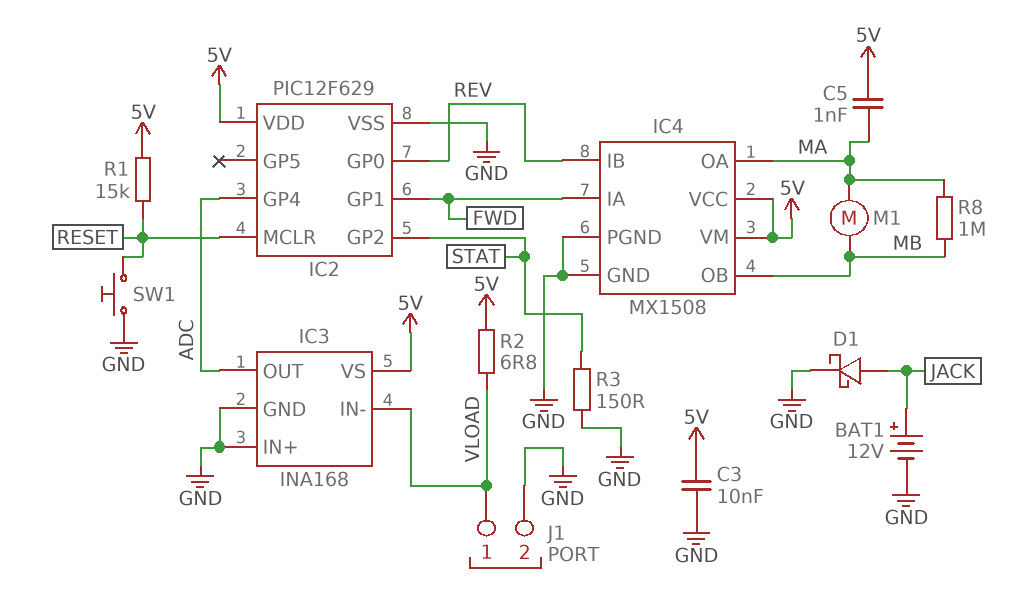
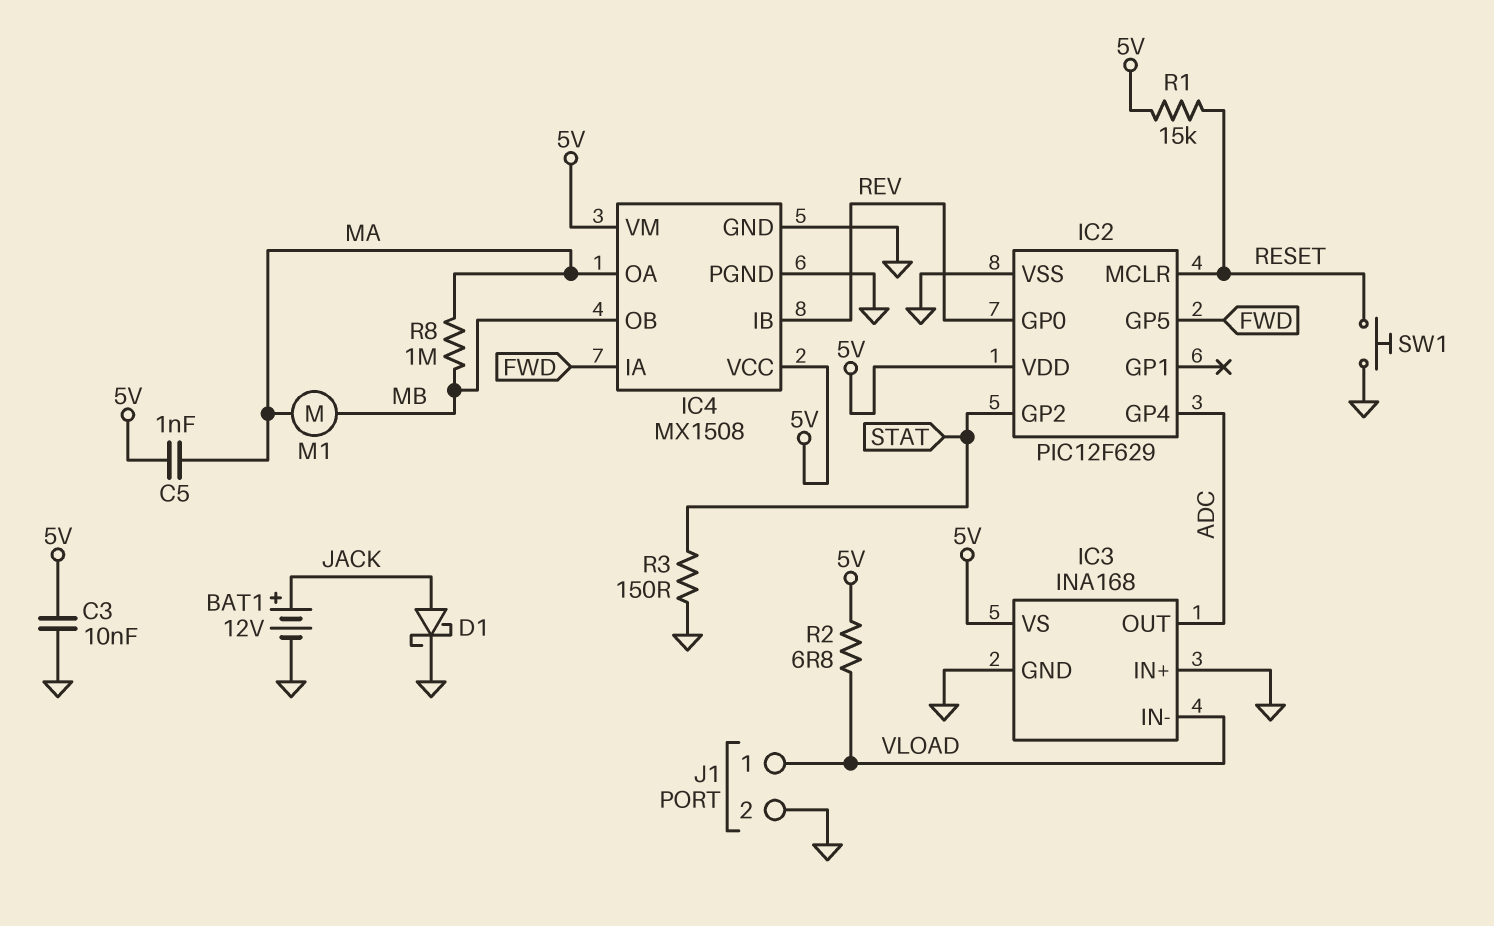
IC2 pin GP1: FWD -> none
IC2 pin GP5: none -> FWD

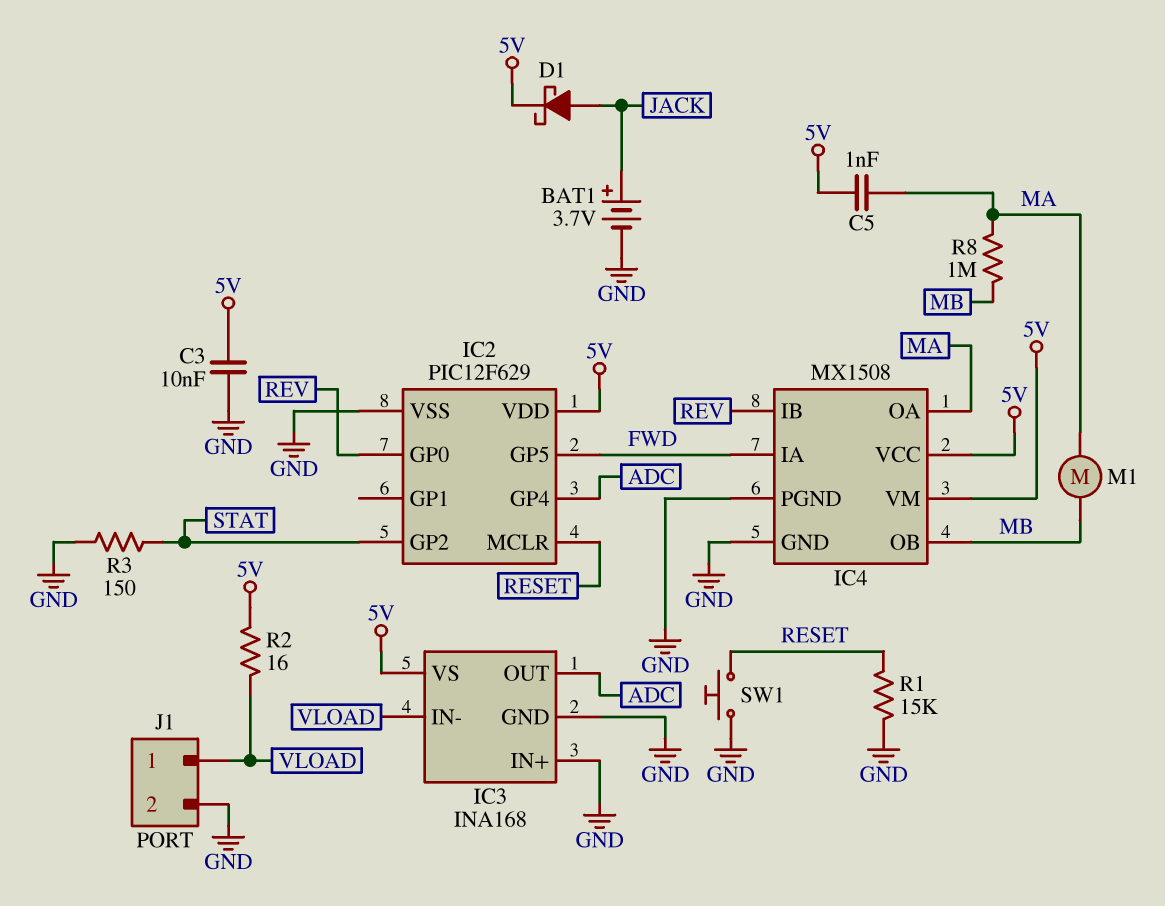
BAT1: 12V (plus JACK, minus GND) -> 3.7V (plus JACK, minus GND)
D1: schottky (A JACK, K GND) -> schottky (A JACK, K 5V)
R1: 15k (5V, RESET) -> 15k (GND, RESET)
R2: 6.8 (5V, VLOAD) -> 16 (5V, VLOAD)

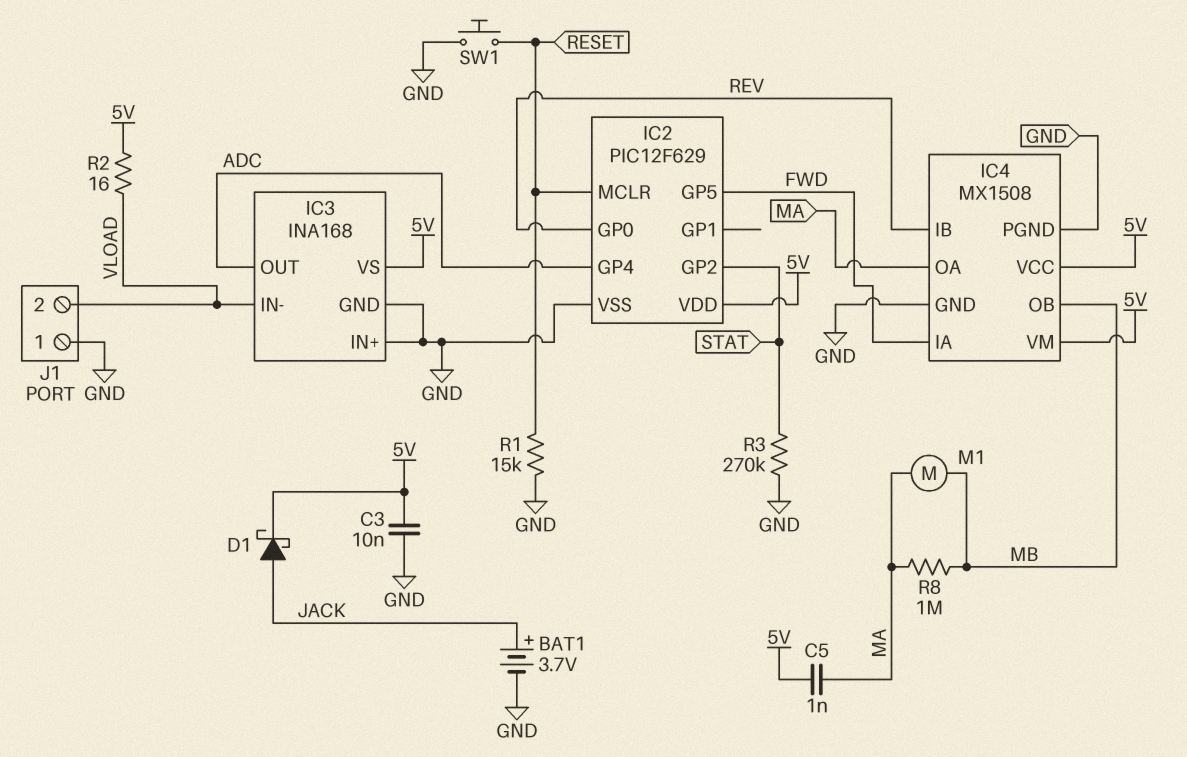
J1 pin 1: VLOAD -> GND
J1 pin 2: GND -> VLOAD
R3: 150 (GND, STAT) -> 270k (GND, STAT)

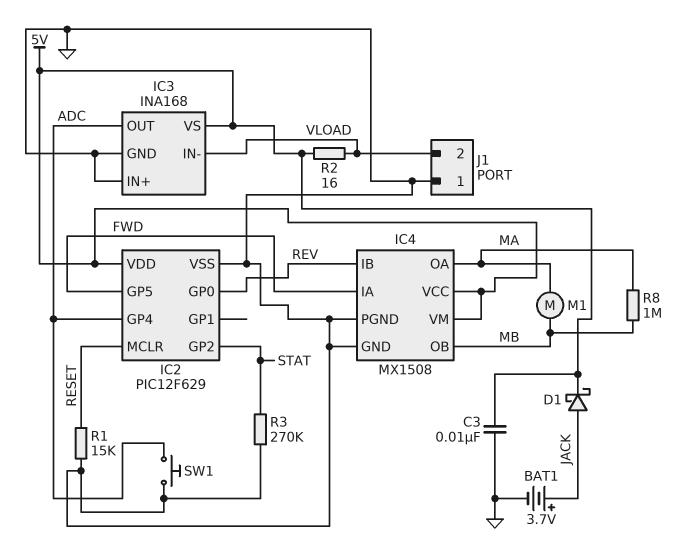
C5: 1nF (5V, MA) -> none
SW1: button (GND, RESET) -> button (ADC, GND)

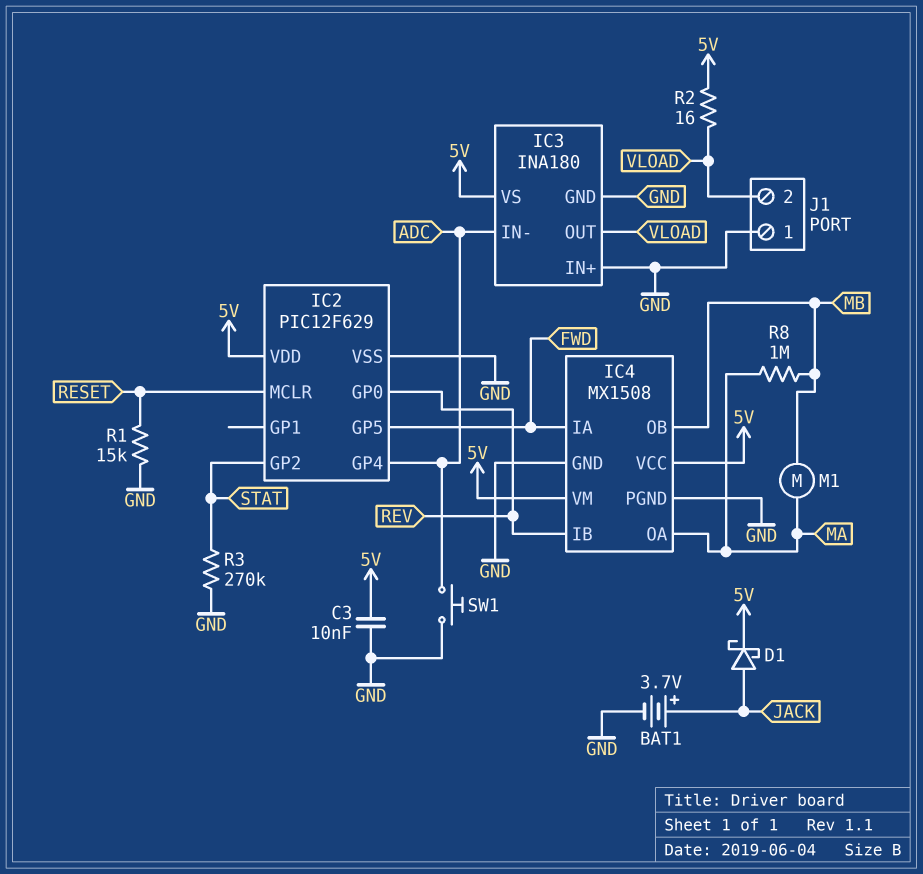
IC3: INA168 -> INA180
IC3 pin IN-: VLOAD -> ADC
IC3 pin OUT: ADC -> VLOAD

